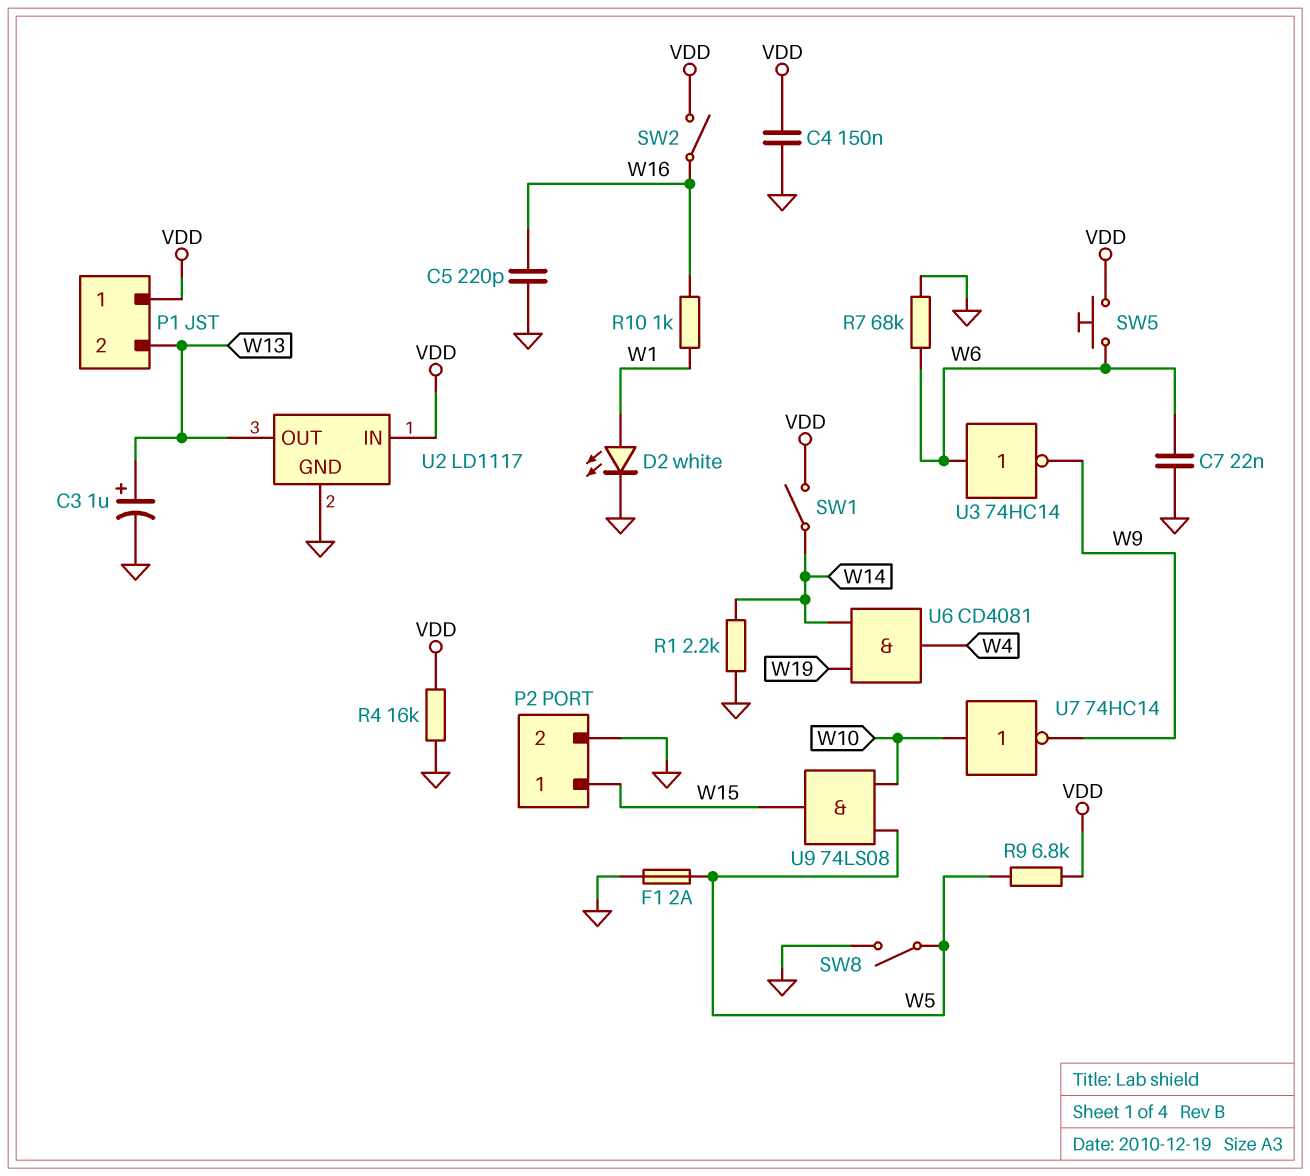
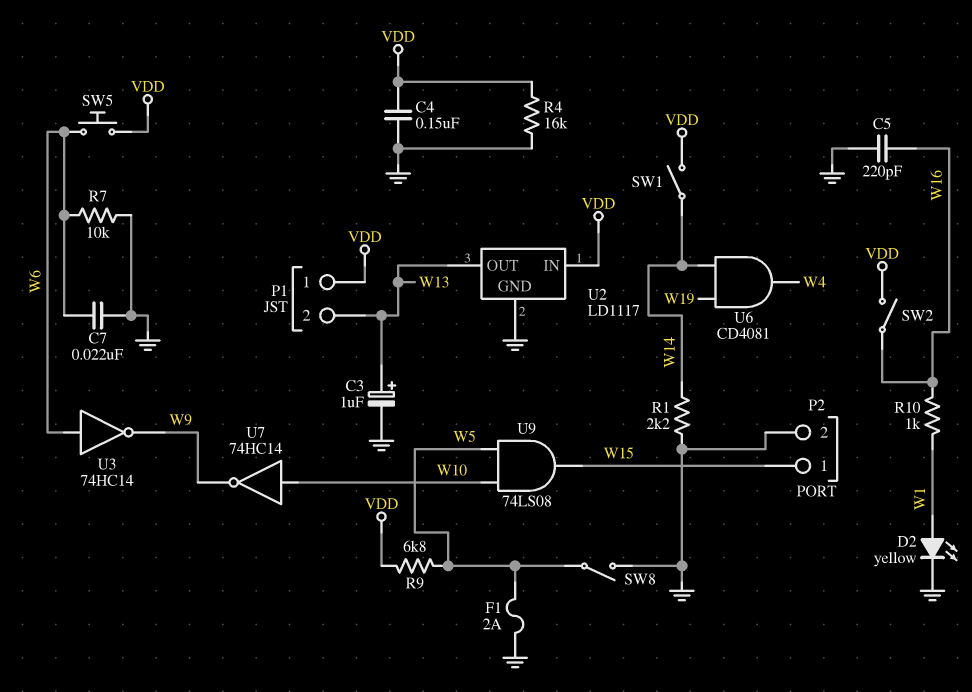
D2: LED white (A W1, K GND) -> LED yellow (A W1, K GND)
R7: 68k (GND, W6) -> 10k (GND, W6)

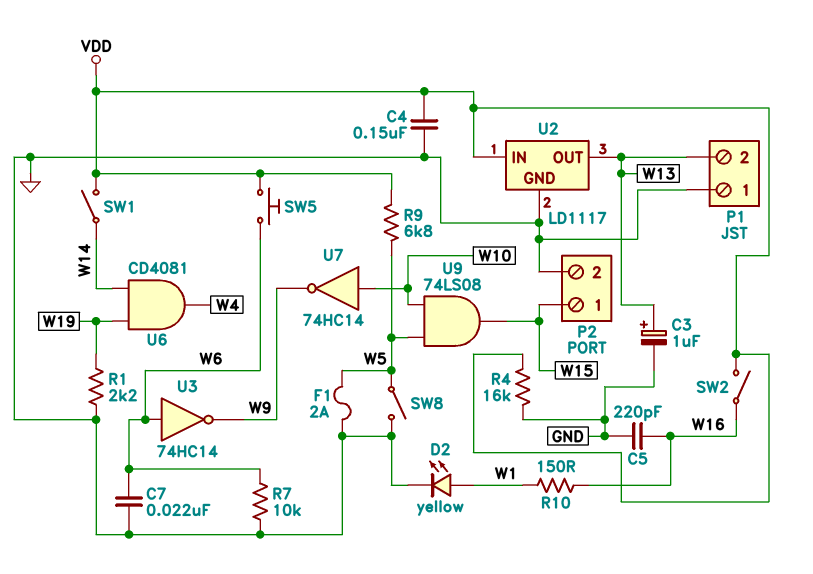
P1 pin 1: VDD -> GND
R1: 2.2k (GND, W14) -> 2.2k (GND, W19)
R10: 1k (W1, W16) -> 150 (W1, W16)

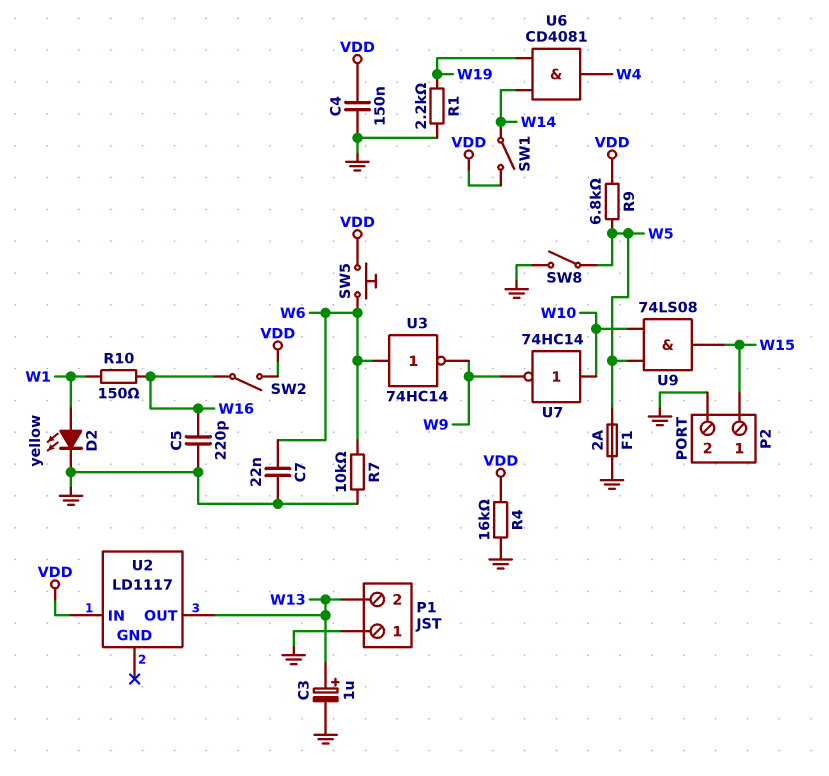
U2 pin GND: GND -> none

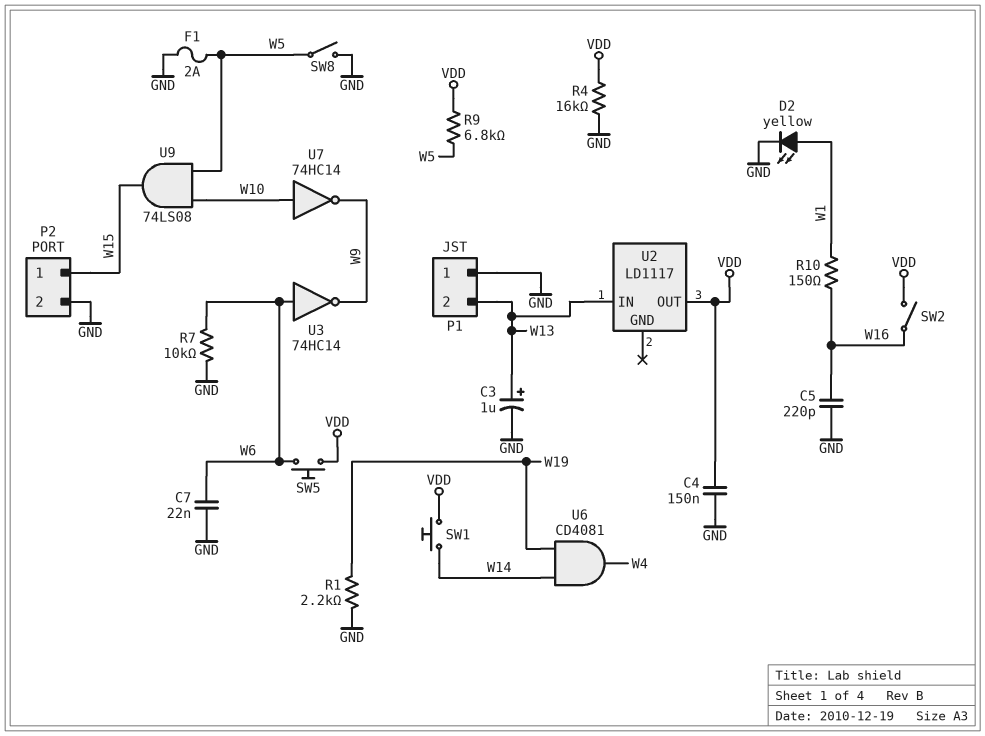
SW1: switch (VDD, W14) -> button (VDD, W14)
U2 pin IN: VDD -> W13
U2 pin OUT: W13 -> VDD

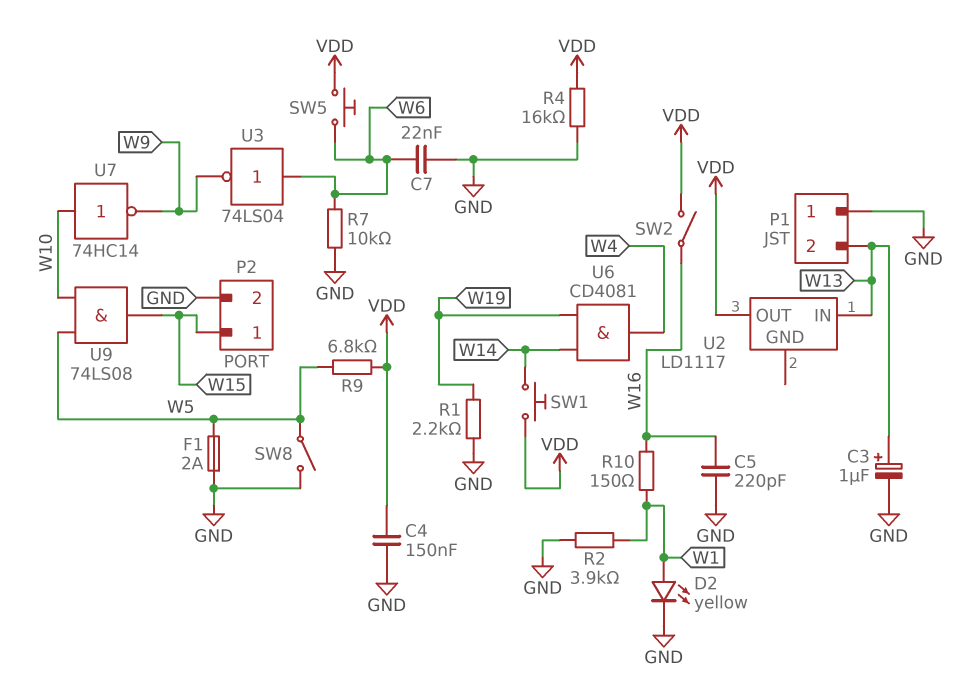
R2: none -> 3.9k (GND, W1)
U3: NOT 74HC14 (in W6, out W9) -> NOT 74LS04 (in W6, out W9)

